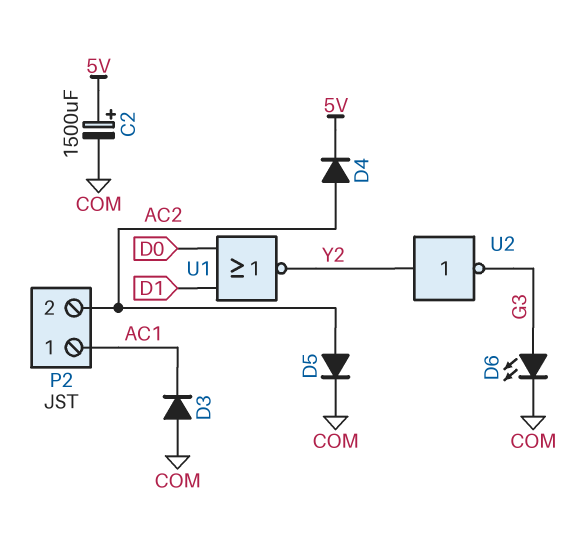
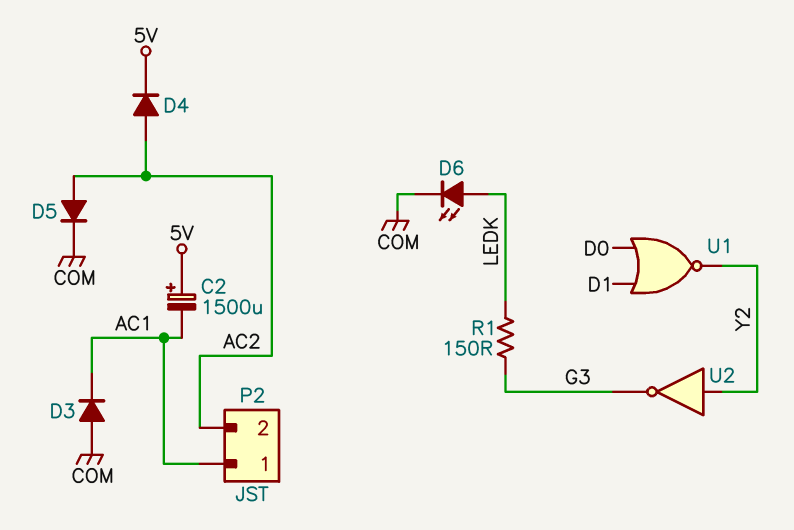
C2: 1500uF (plus 5V, minus COM) -> 1500uF (plus 5V, minus AC1)
D6: LED (A G3, K COM) -> LED (A LEDK, K COM)
R1: none -> 150 (G3, LEDK)

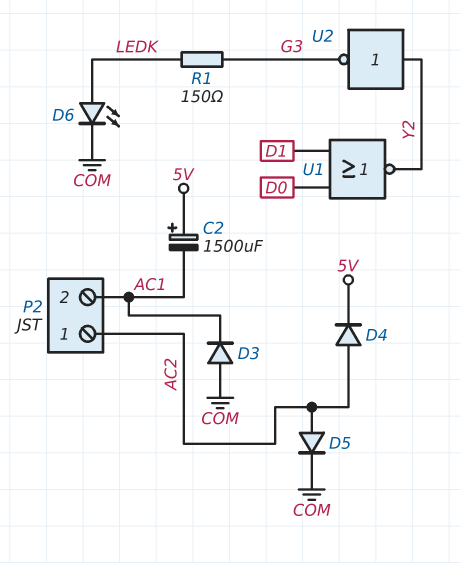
P2 pin 1: AC1 -> AC2
P2 pin 2: AC2 -> AC1

